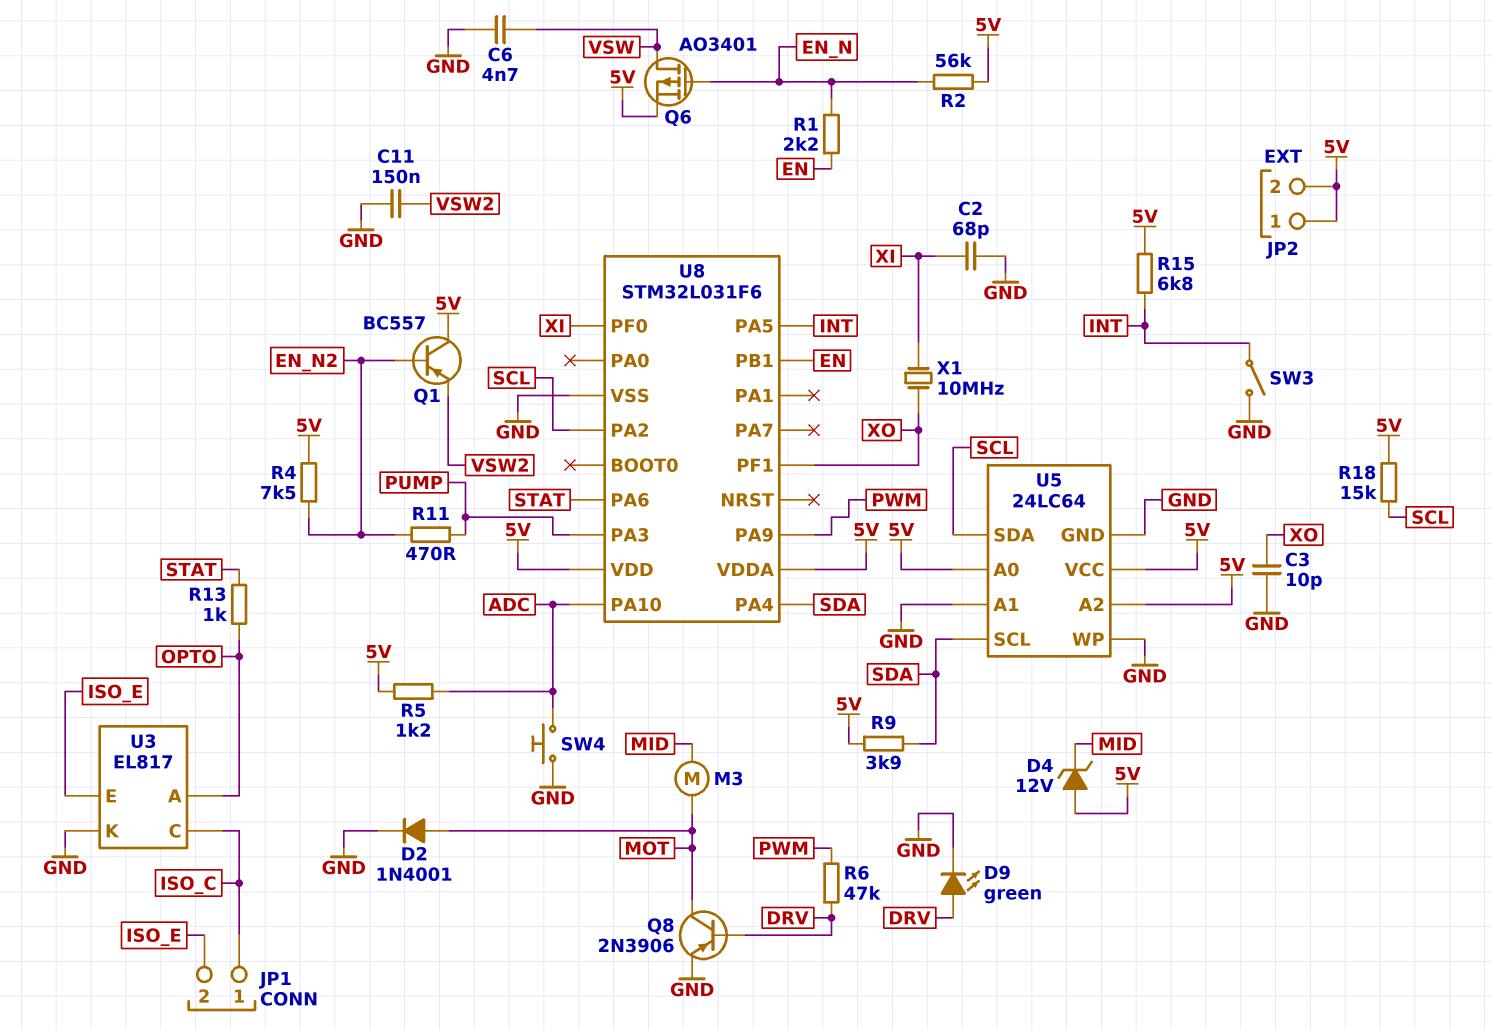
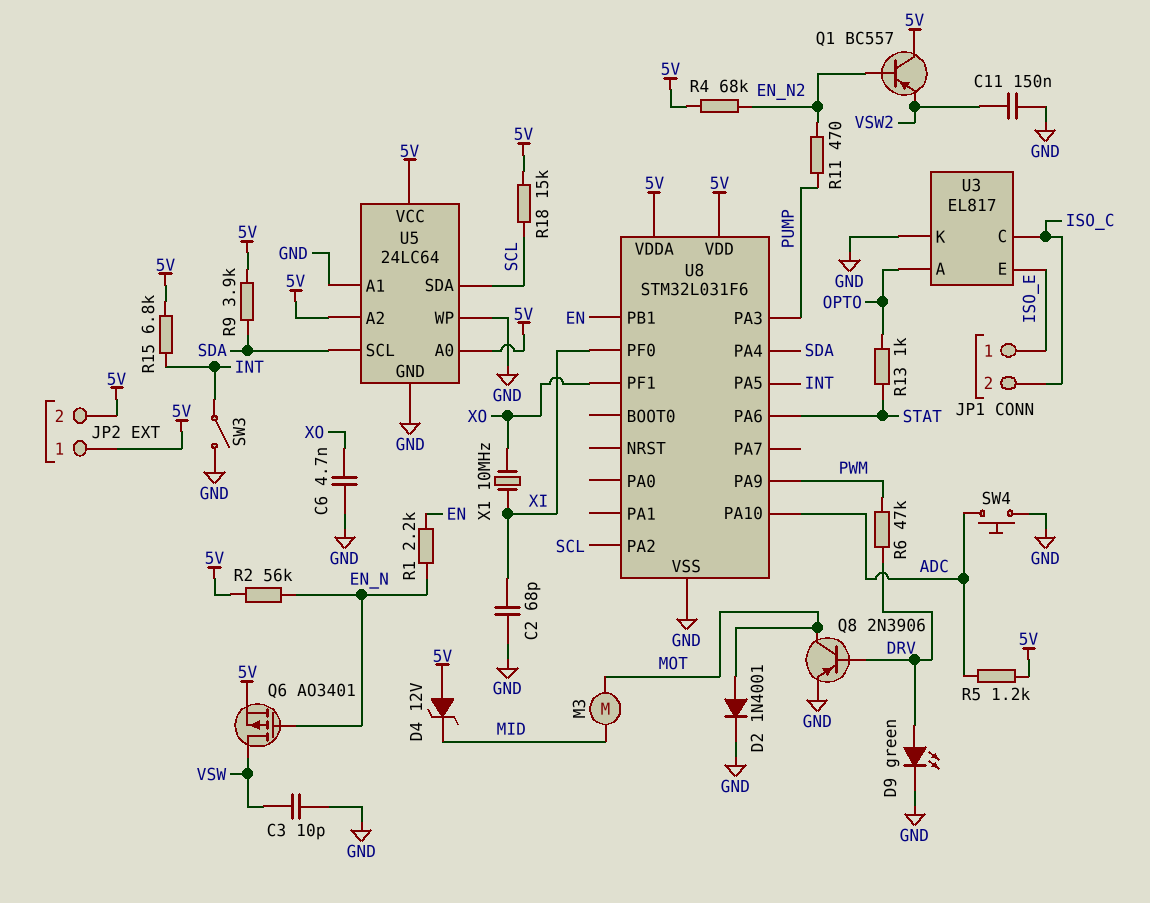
C3: 10pF (GND, XO) -> 10pF (GND, VSW)
C6: 4.7nF (GND, VSW) -> 4.7nF (GND, XO)
JP1 pin 1: ISO_C -> ISO_E
JP1 pin 2: ISO_E -> ISO_C
R4: 7.5k (5V, EN_N2) -> 68k (5V, EN_N2)

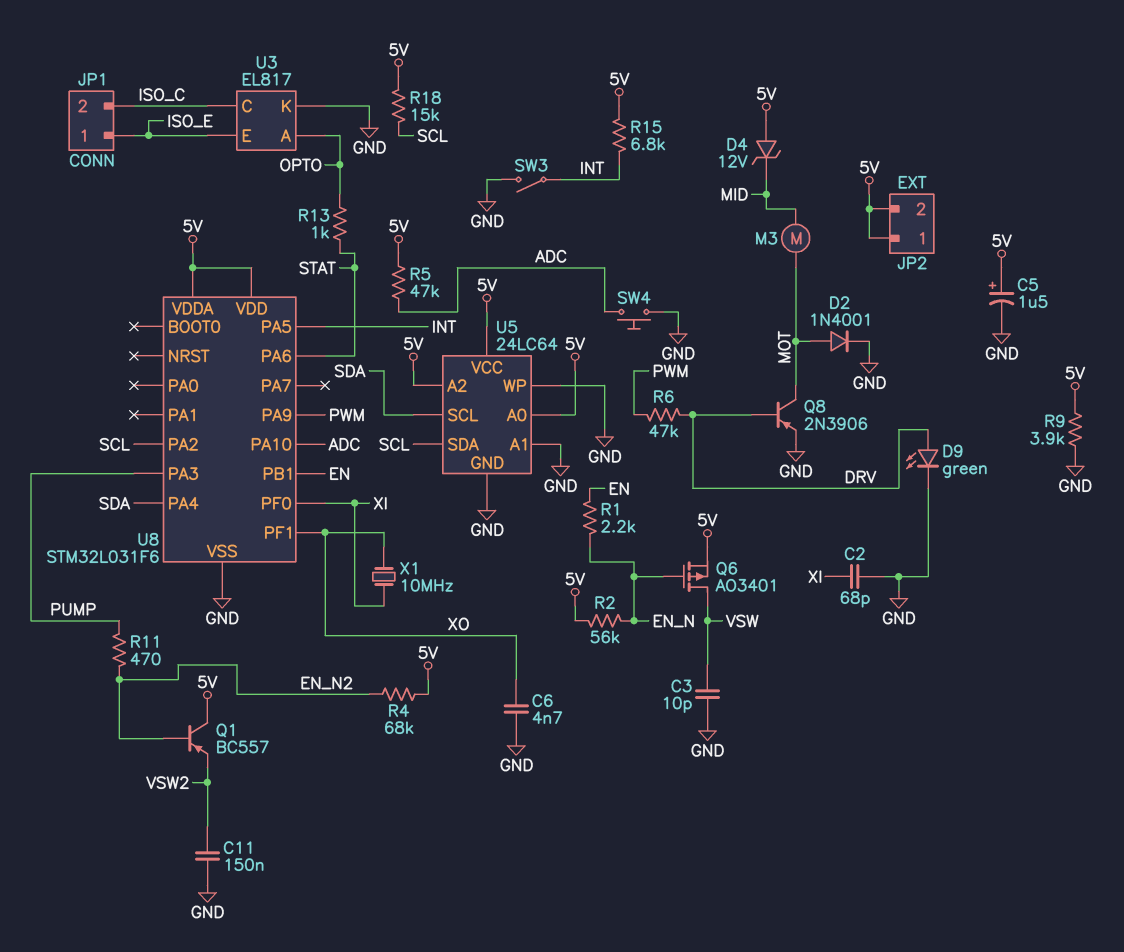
C5: none -> 1.5uF (plus 5V, minus GND)
R5: 1.2k (5V, ADC) -> 47k (5V, ADC)
R9: 3.9k (5V, SDA) -> 3.9k (5V, GND)

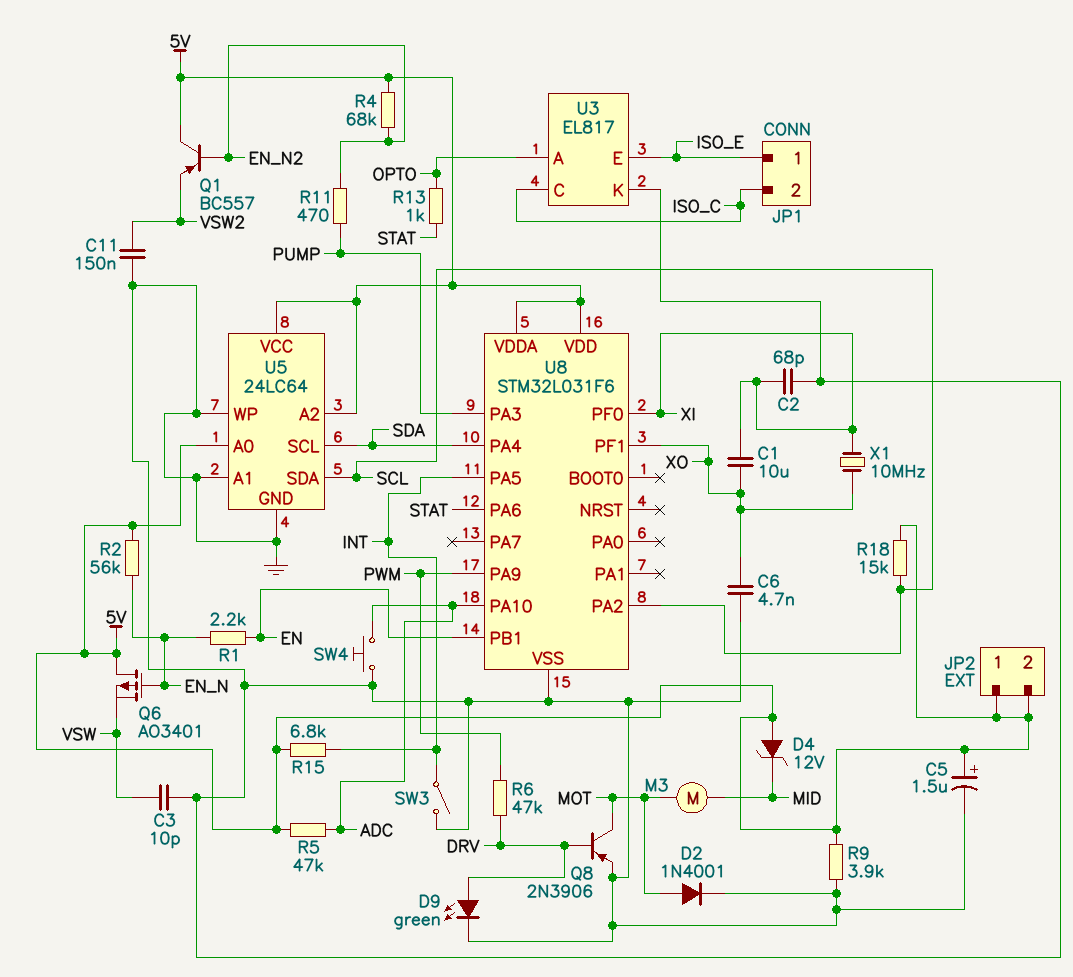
C1: none -> 10uF (XI, XO)
Q6: PMOS AO3401 (G EN_N, D VSW, S 5V) -> PMOS AO3401 (G EN_N, D 5V, S VSW)

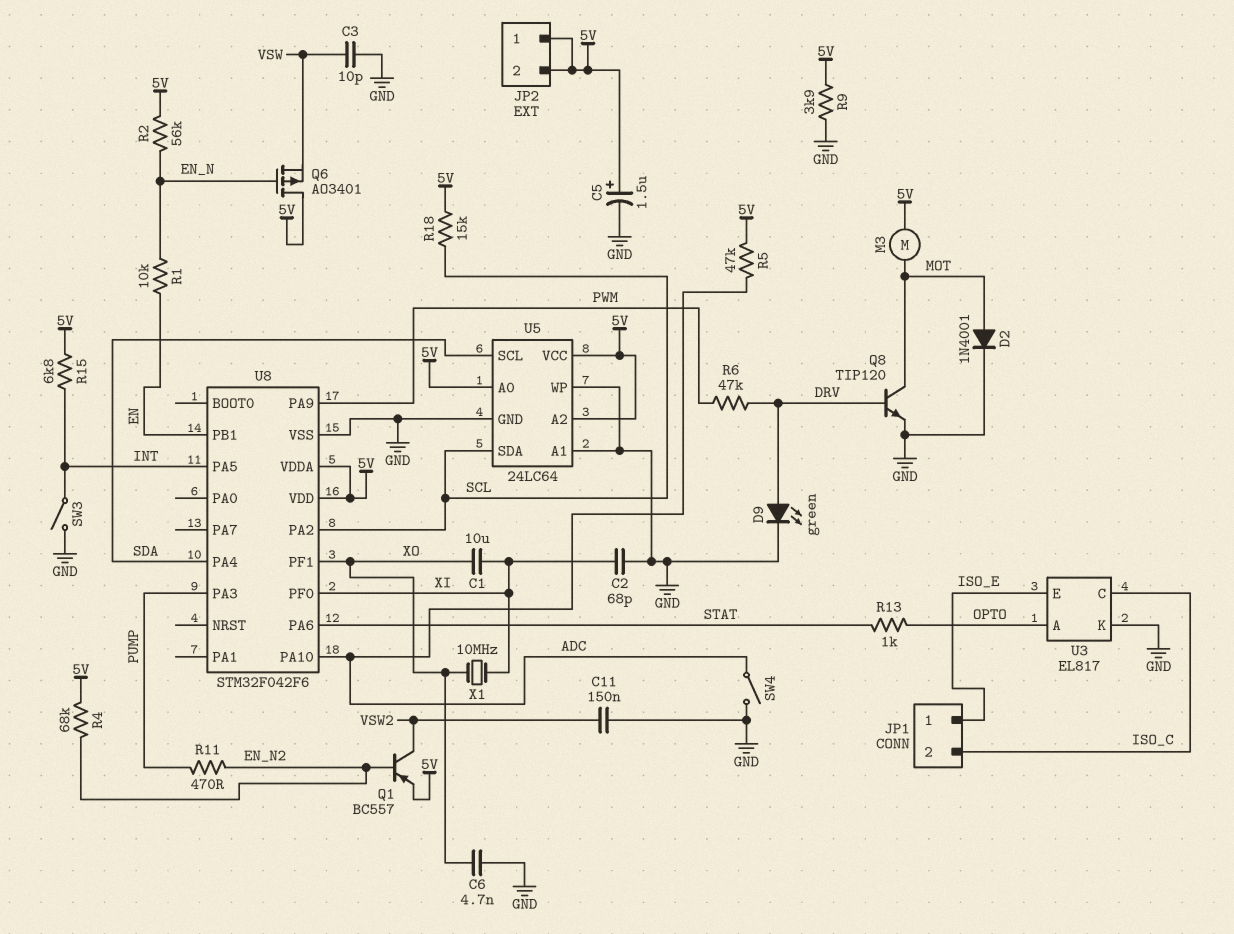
D4: zener 12V (A 5V, K MID) -> none
M3: motor (MID, MOT) -> motor (5V, MOT)
Q1: PNP BC557 (B EN_N2, C 5V, E VSW2) -> PNP BC557 (B EN_N2, C VSW2, E 5V)
Q8: PNP 2N3906 (B DRV, C MOT, E GND) -> NPN TIP120 (B DRV, C MOT, E GND)
R1: 2.2k (EN, EN_N) -> 10k (EN, EN_N)
SW4: button (ADC, GND) -> switch (ADC, GND)
U8: STM32L031F6 -> STM32F042F6

